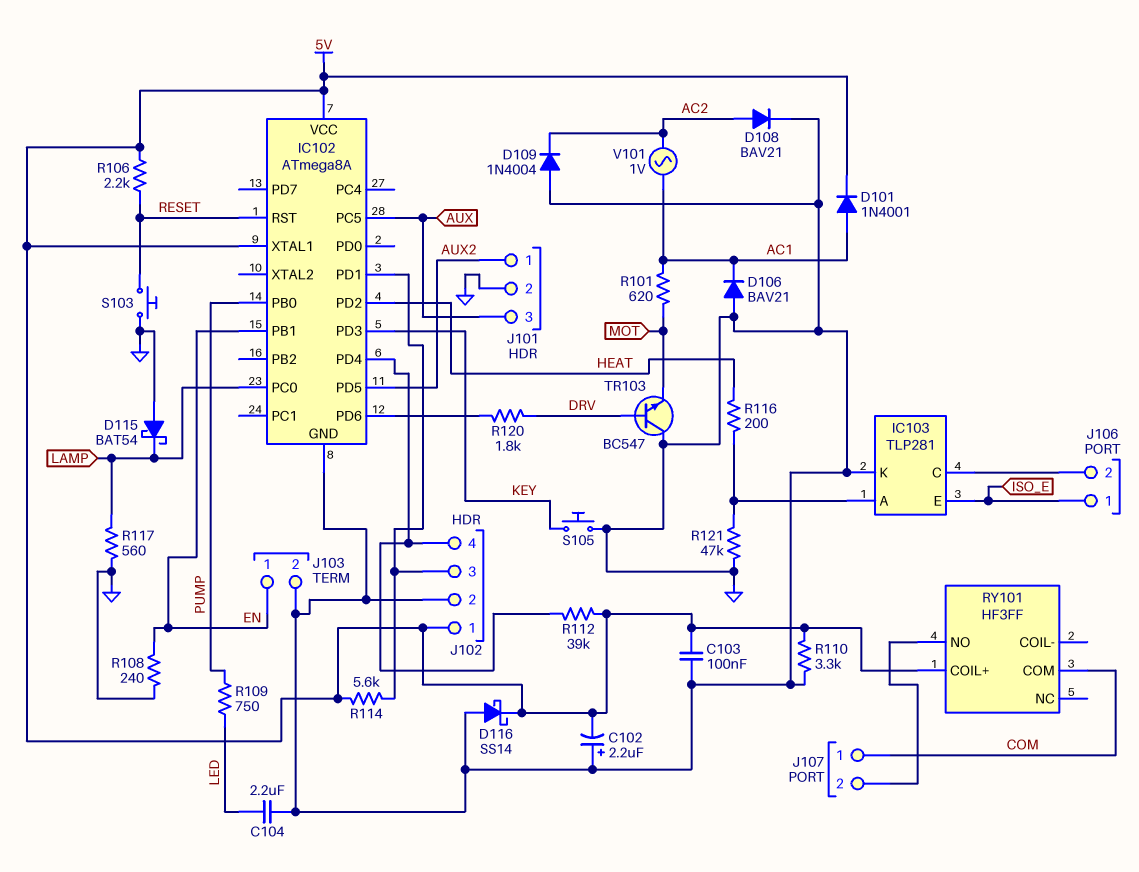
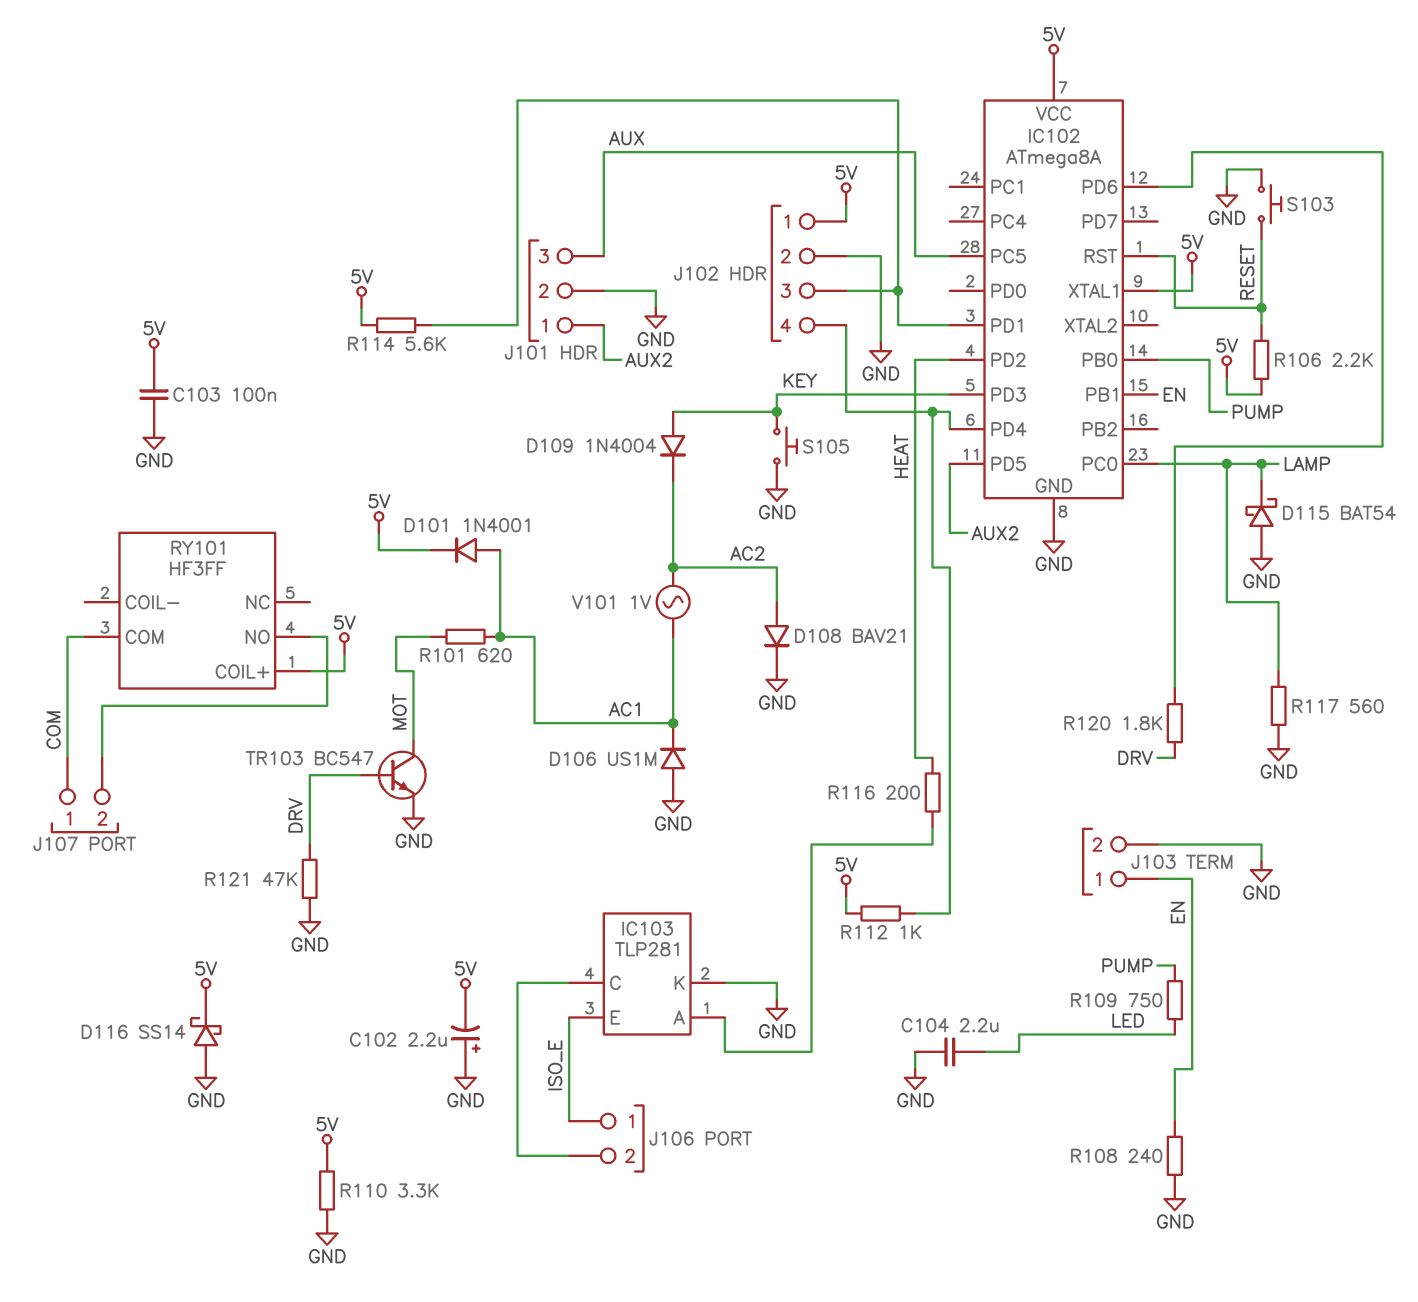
D106: diode BAV21 (A GND, K AC1) -> diode US1M (A GND, K AC1)
D109: diode 1N4004 (A GND, K AC2) -> diode 1N4004 (A KEY, K AC2)
R112: 39k (5V, IC102/PD4) -> 1k (5V, IC102/PD4)
R121: 47k (GND, IC103/A) -> 47k (DRV, GND)
TR103: NPN BC547 (B DRV, C GND, E MOT) -> NPN BC547 (B DRV, C MOT, E GND)

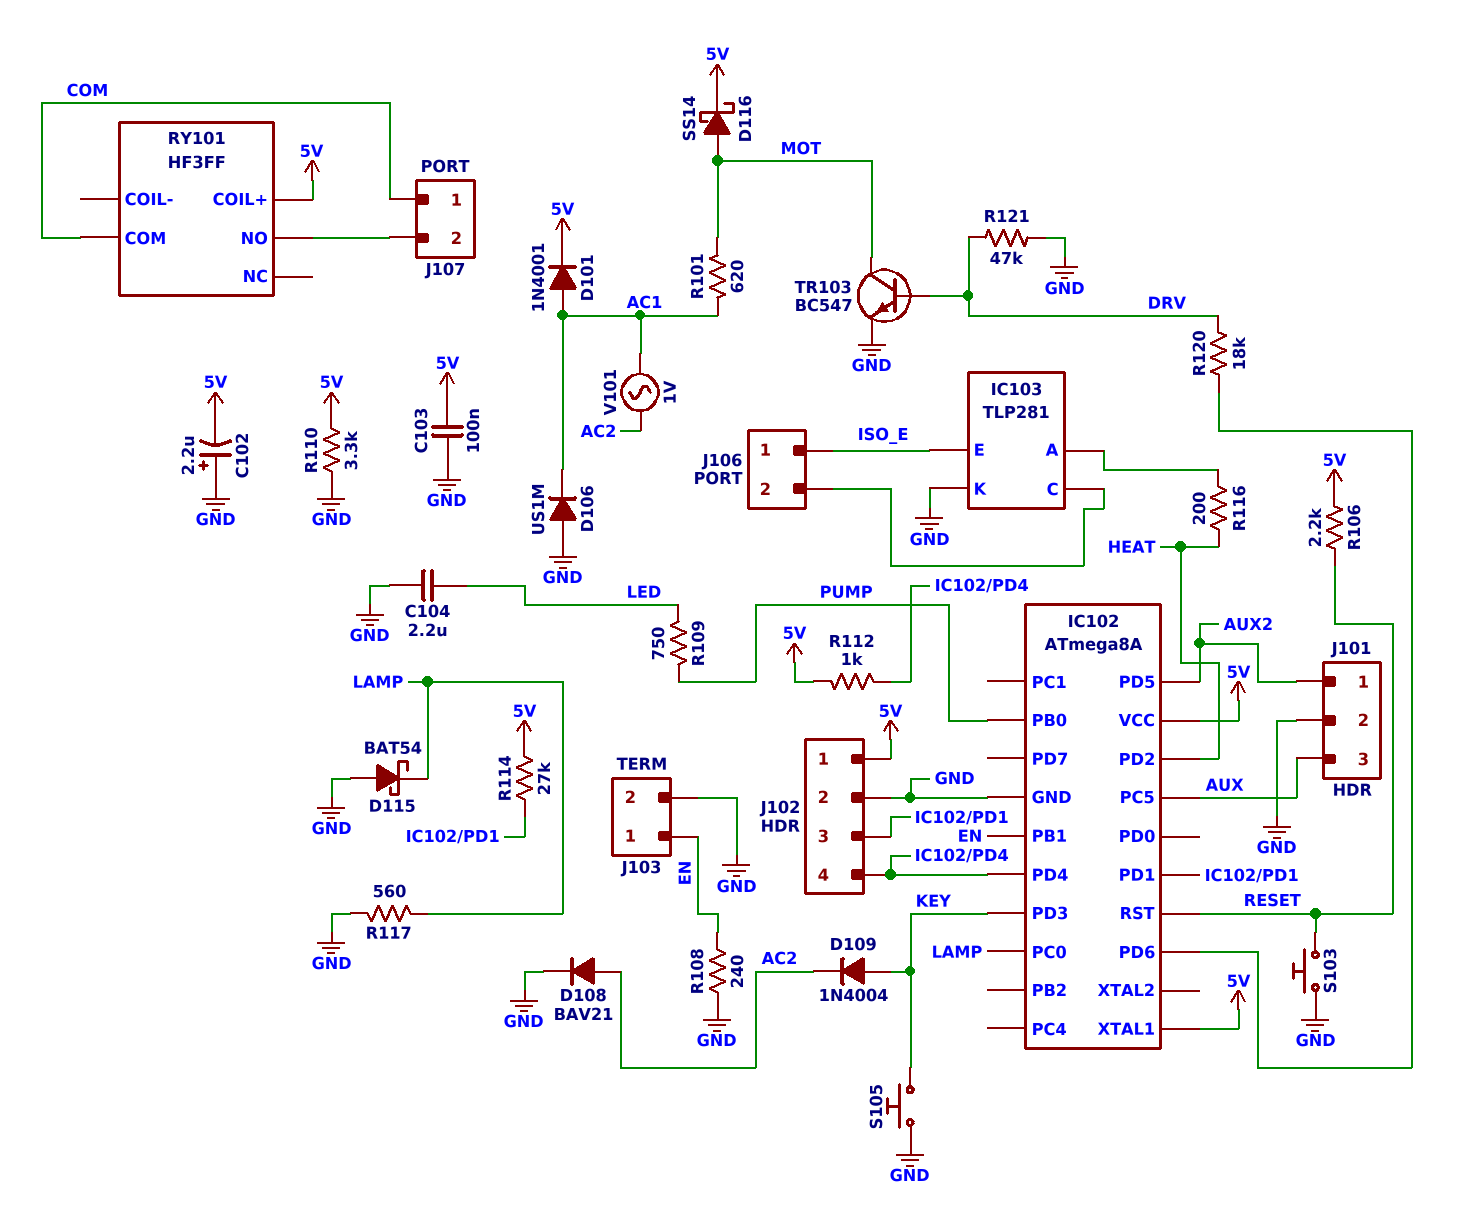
D116: schottky SS14 (A GND, K 5V) -> schottky SS14 (A MOT, K 5V)
R114: 5.6k (5V, IC102/PD1) -> 27k (5V, IC102/PD1)
R120: 1.8k (DRV, IC102/PD6) -> 18k (DRV, IC102/PD6)

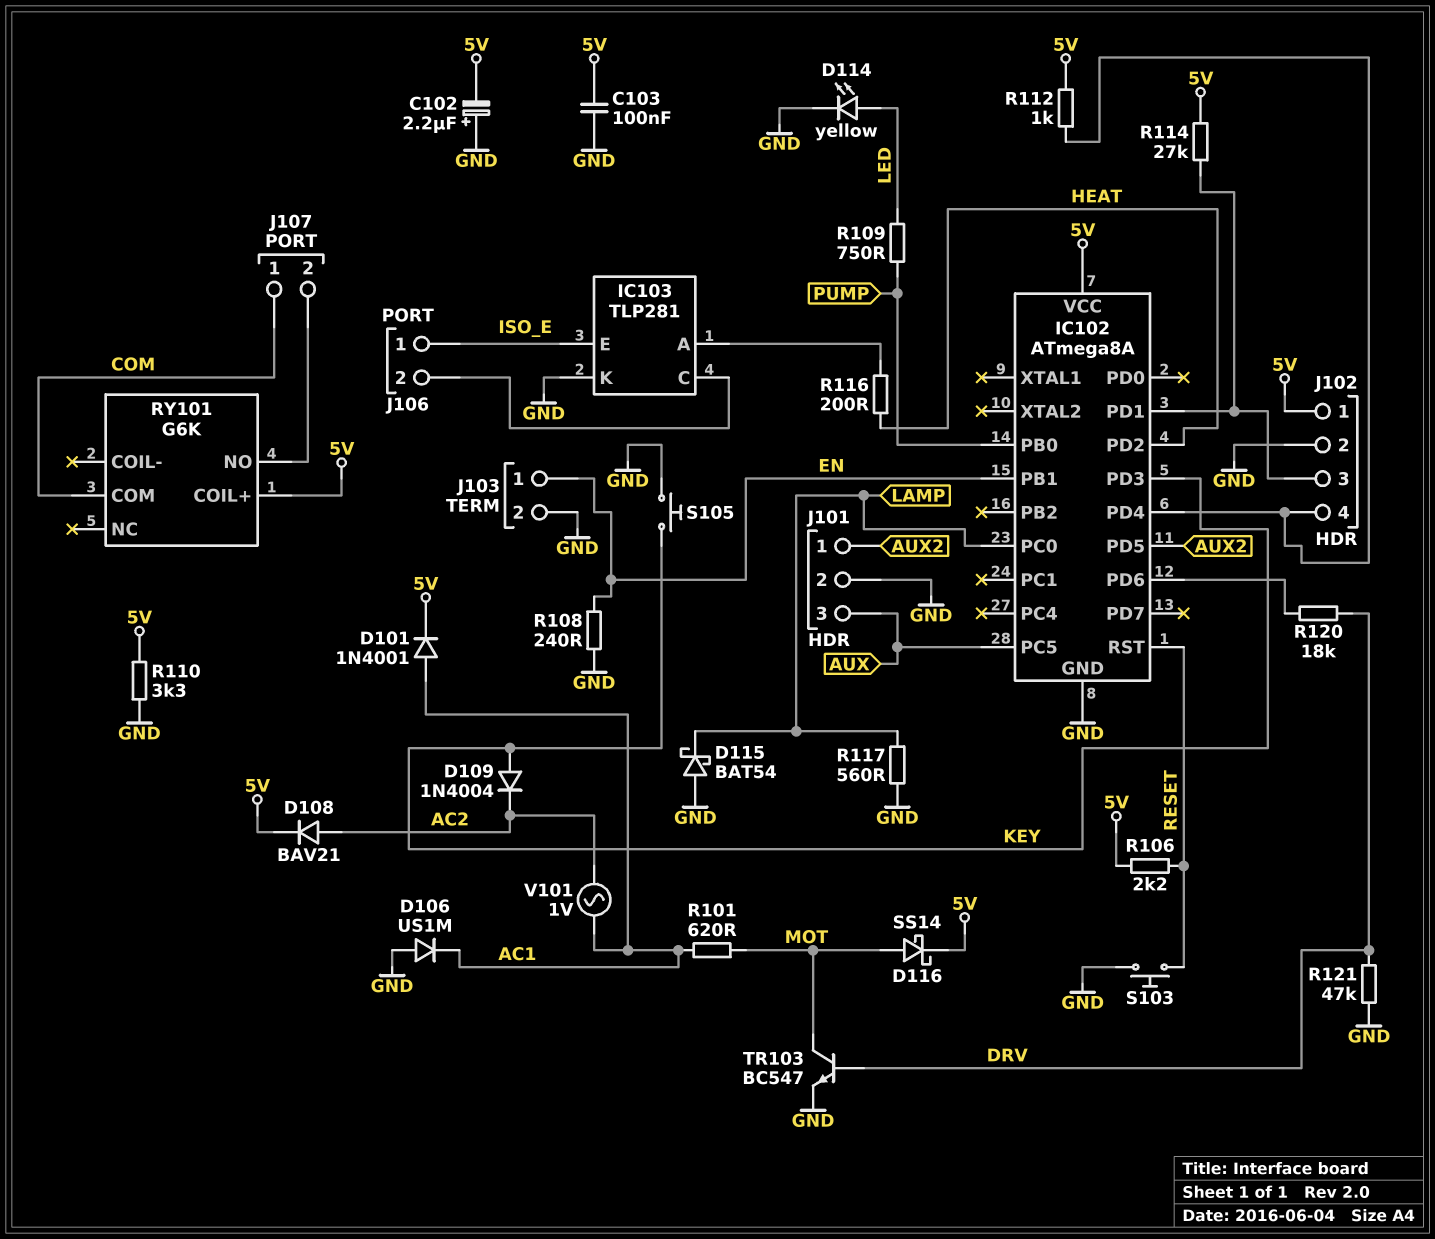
C104: 2.2uF (GND, LED) -> none
D108: diode BAV21 (A AC2, K GND) -> diode BAV21 (A AC2, K 5V)
D114: none -> LED yellow (A LED, K GND)
IC102 pin XTAL1: 5V -> none
RY101: HF3FF -> G6K

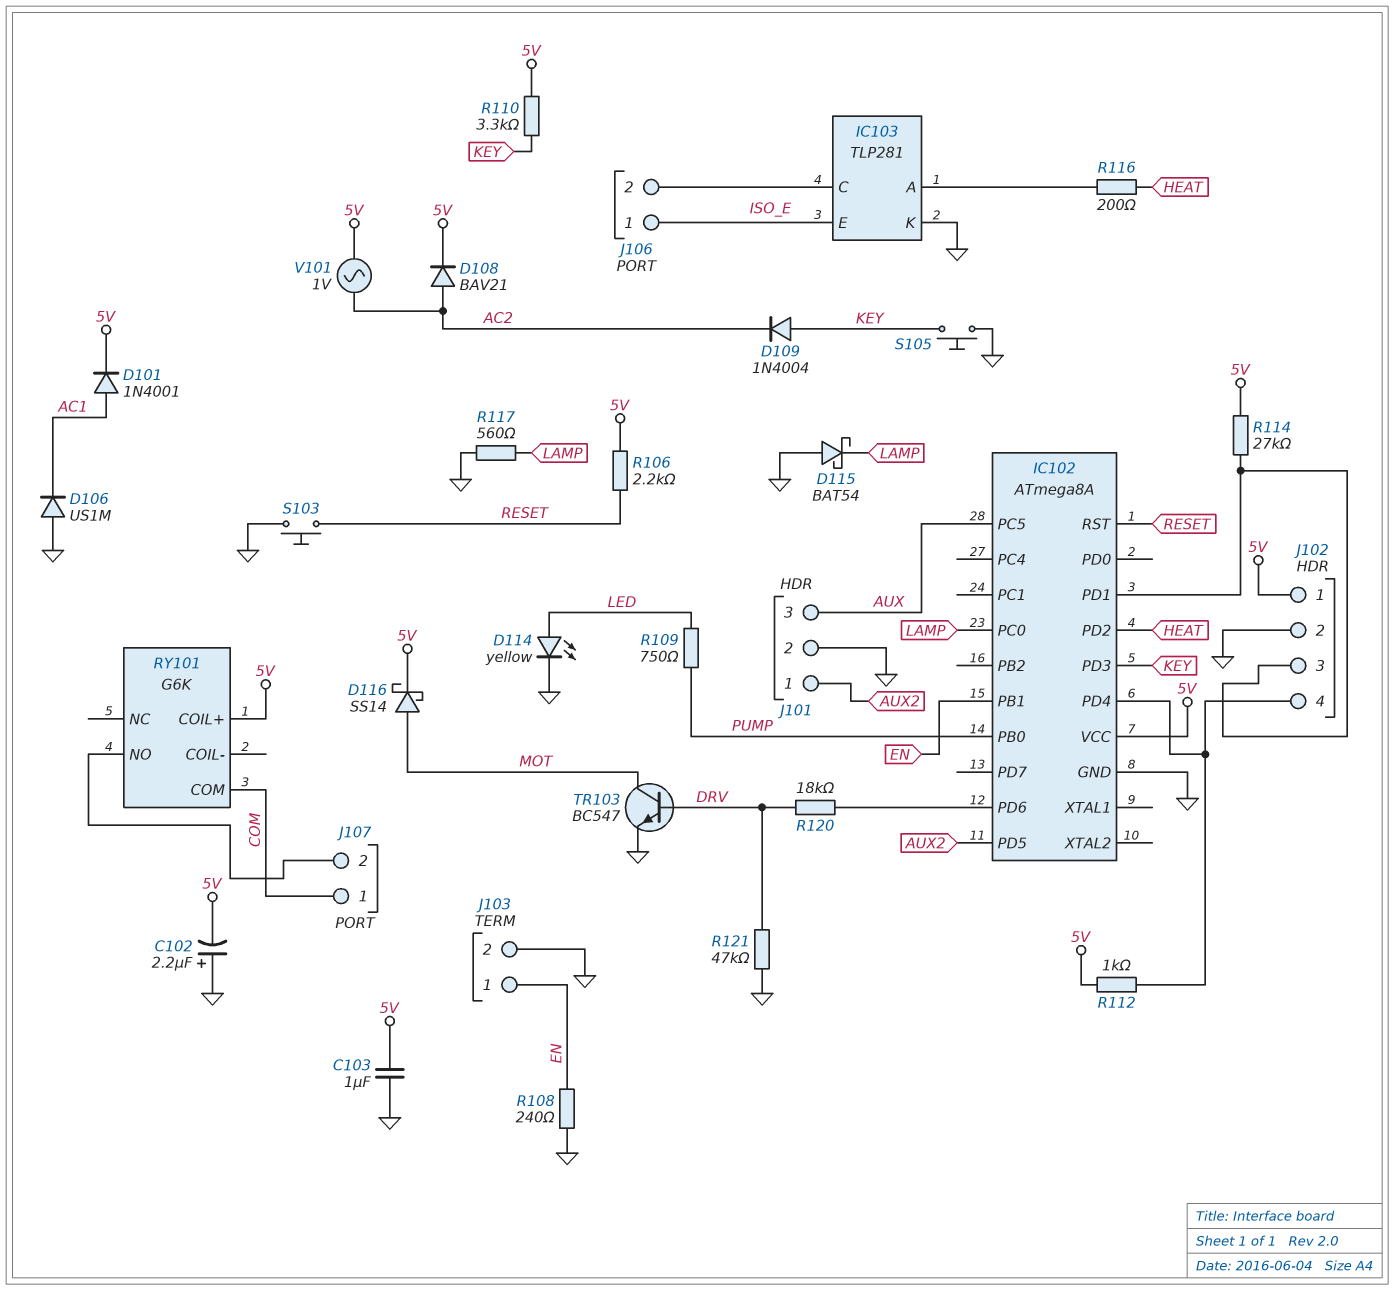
C103: 100nF (5V, GND) -> 1uF (5V, GND)
R101: 620 (AC1, MOT) -> none
R110: 3.3k (5V, GND) -> 3.3k (5V, KEY)
V101: AC 1V (AC1, AC2) -> AC 1V (5V, AC2)

